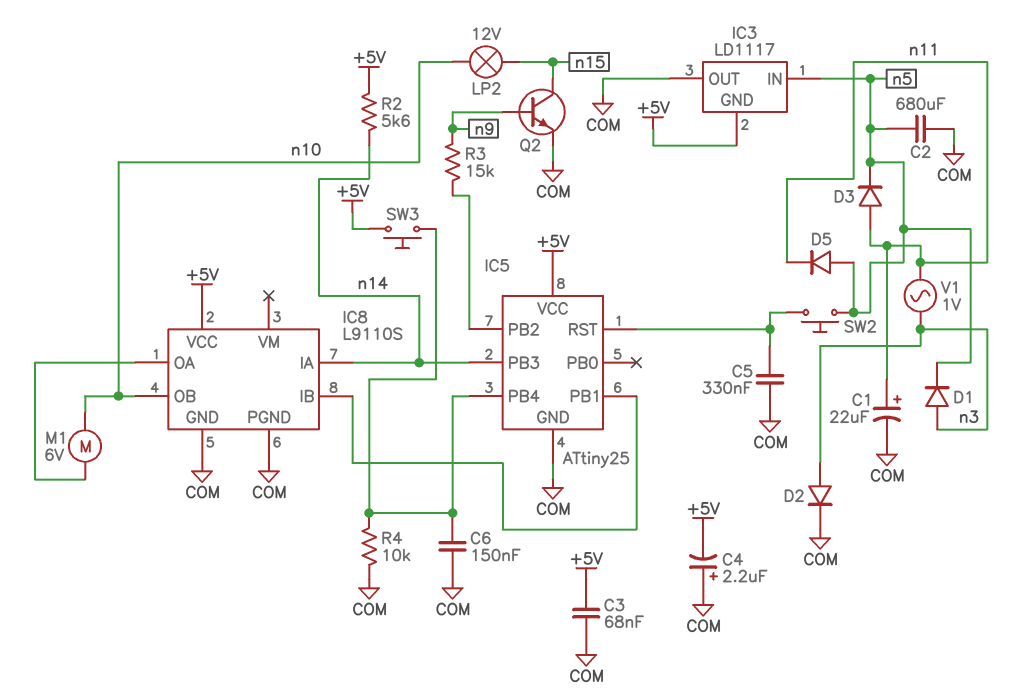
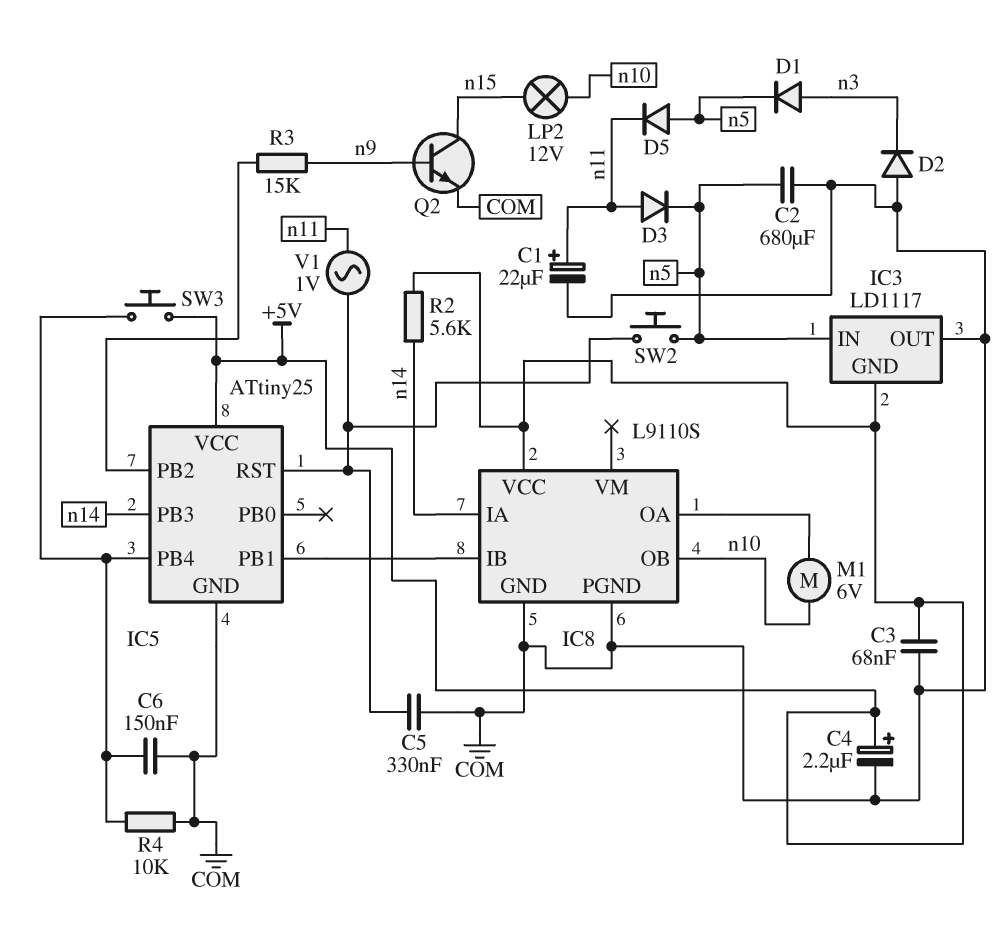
C4: 2.2uF (plus COM, minus +5V) -> 2.2uF (plus +5V, minus COM)
D2: diode (A n3, K COM) -> diode (A COM, K n3)
V1: AC 1V (n3, n11) -> AC 1V (IC5/RST, n11)

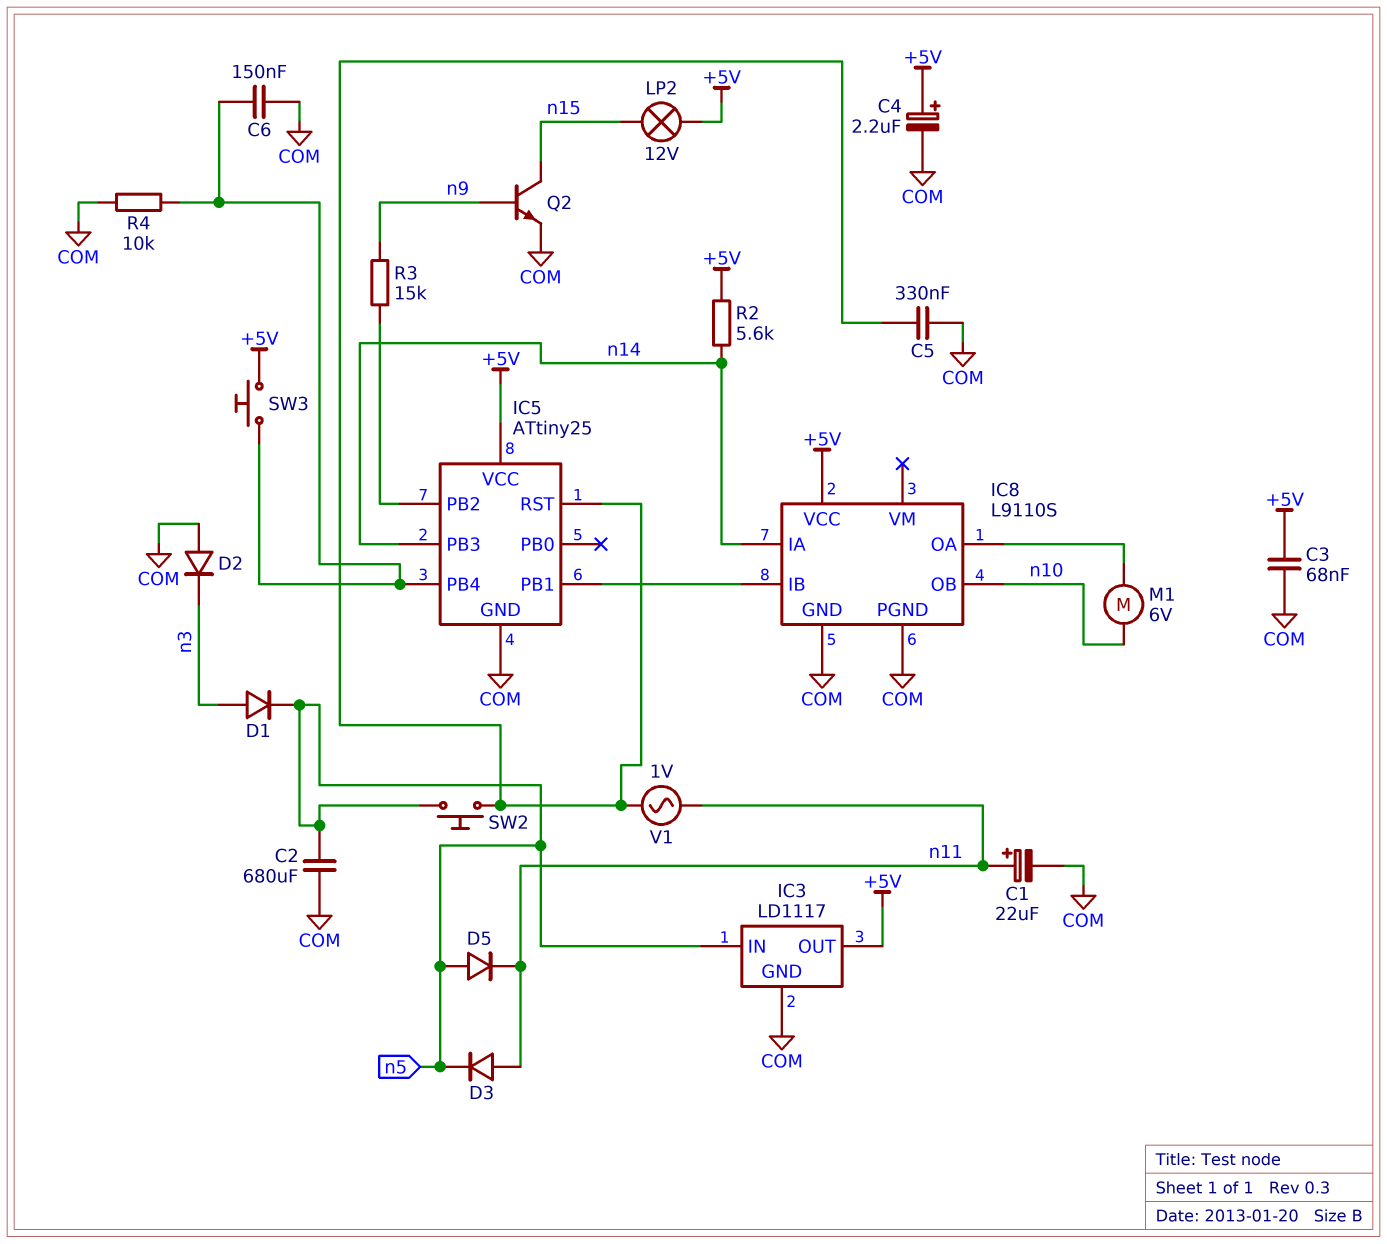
IC3 pin GND: +5V -> COM
IC3 pin OUT: COM -> +5V
LP2: lamp 12V (n10, n15) -> lamp 12V (+5V, n15)

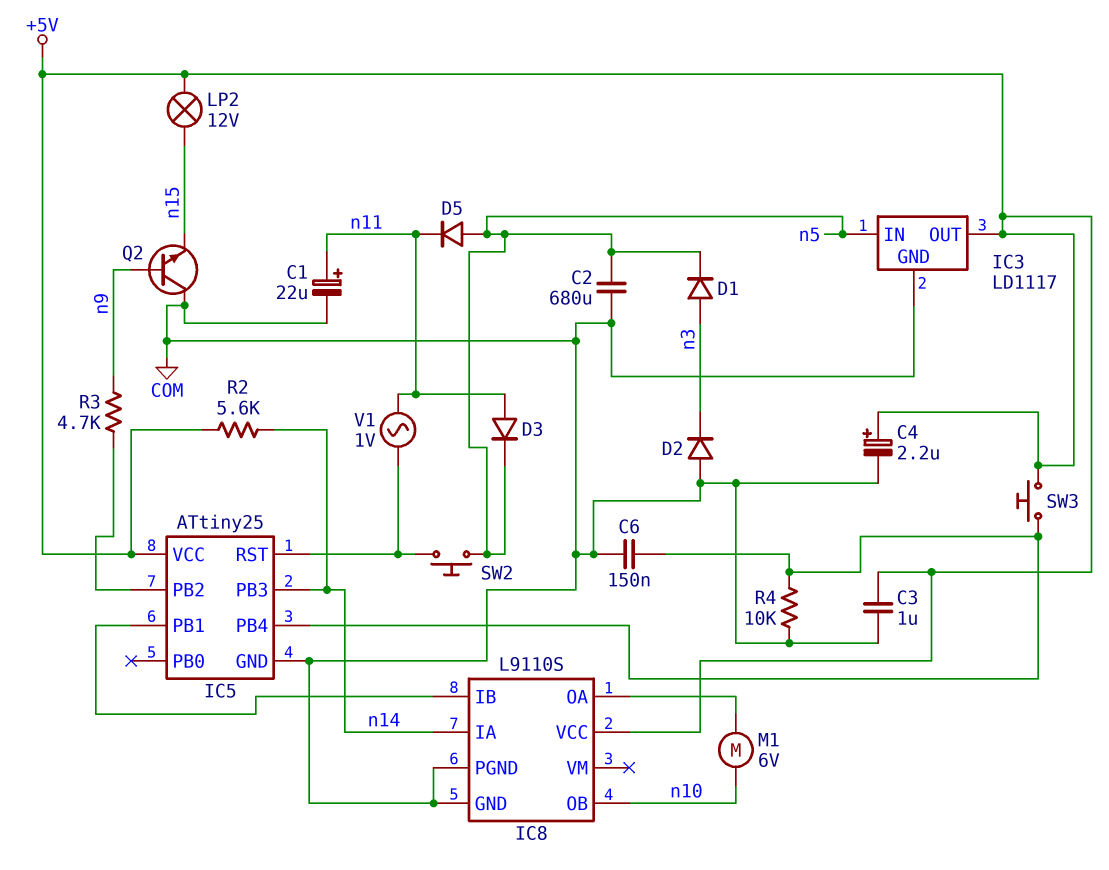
C3: 68nF (+5V, COM) -> 1uF (+5V, COM)
C5: 330nF (COM, IC5/RST) -> none
Q2: NPN (B n9, C n15, E COM) -> NPN (B n9, C COM, E n15)
R3: 15k (IC5/PB2, n9) -> 4.7k (IC5/PB2, n9)

